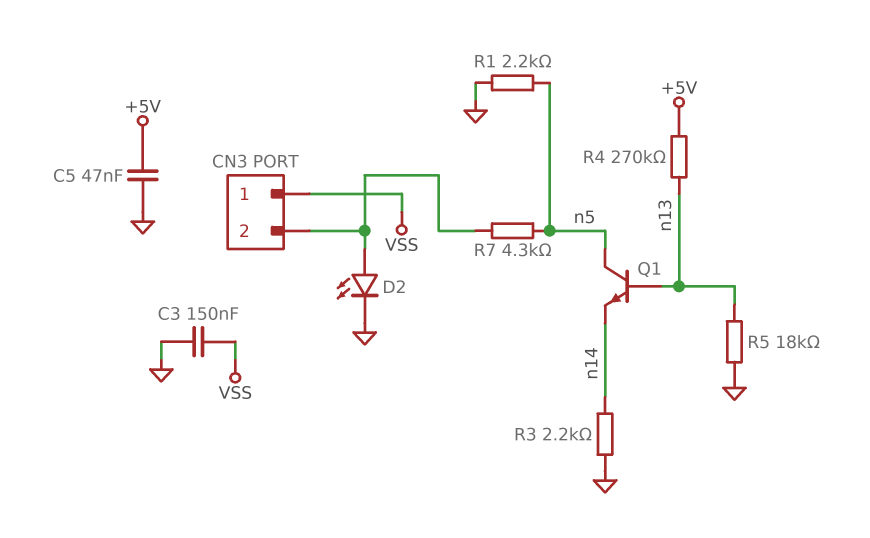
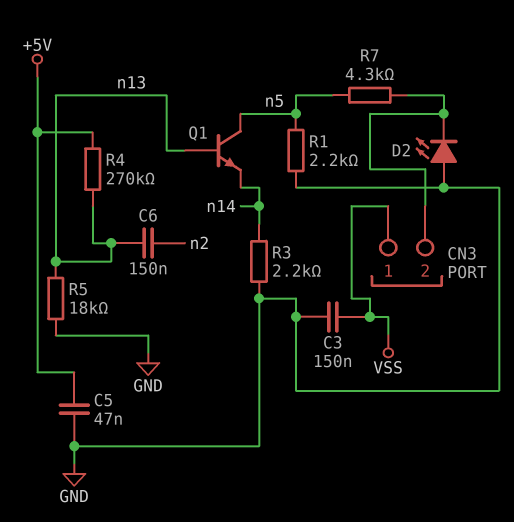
C6: none -> 150nF (n2, n13)
D2: LED (A CN3/2, K GND) -> LED (A GND, K CN3/2)

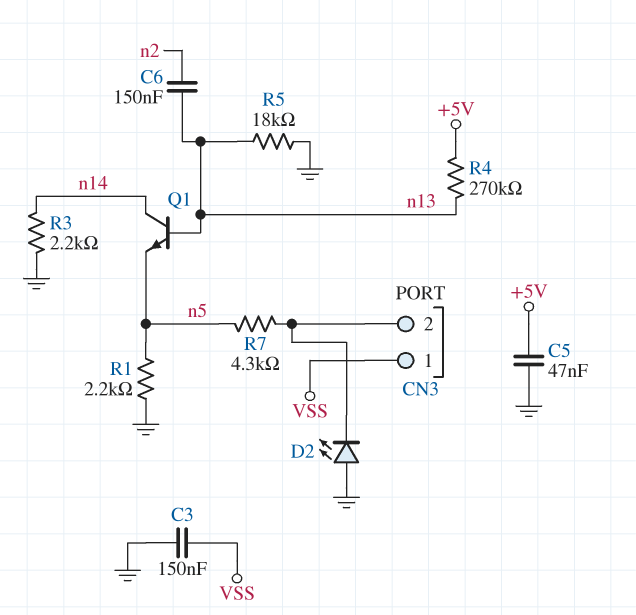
Q1: NPN (B n13, C n5, E n14) -> NPN (B n13, C n14, E n5)

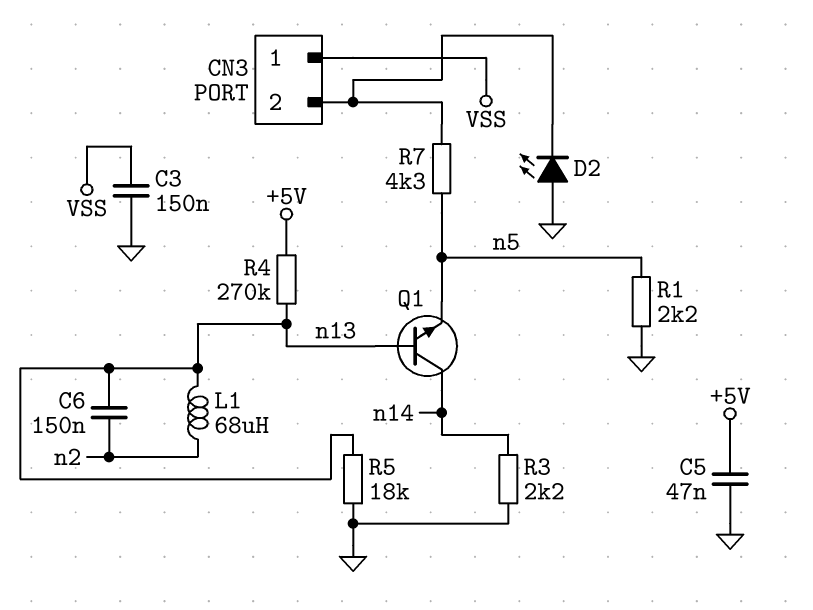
L1: none -> 68uH (n2, n13)

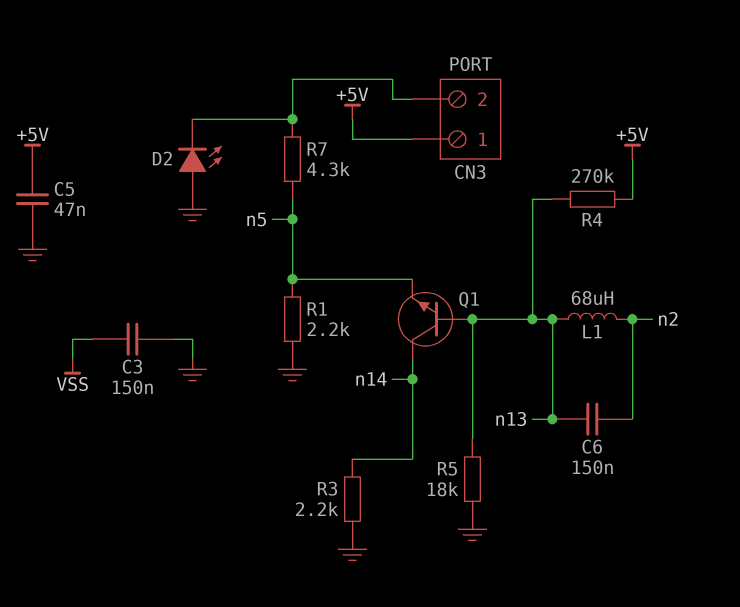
CN3 pin 1: VSS -> +5V

